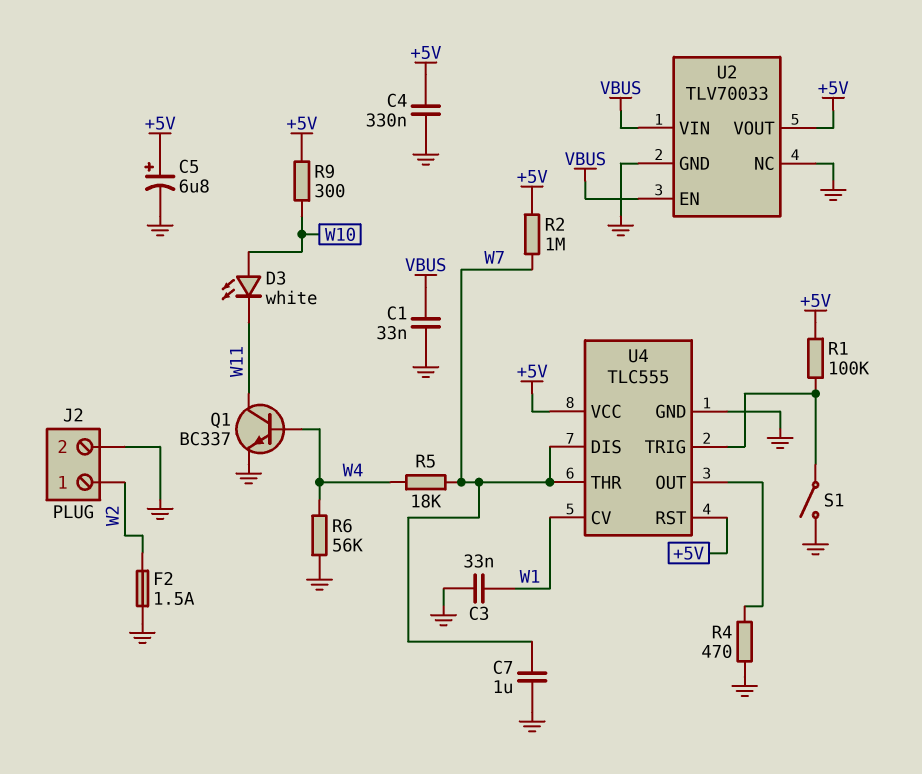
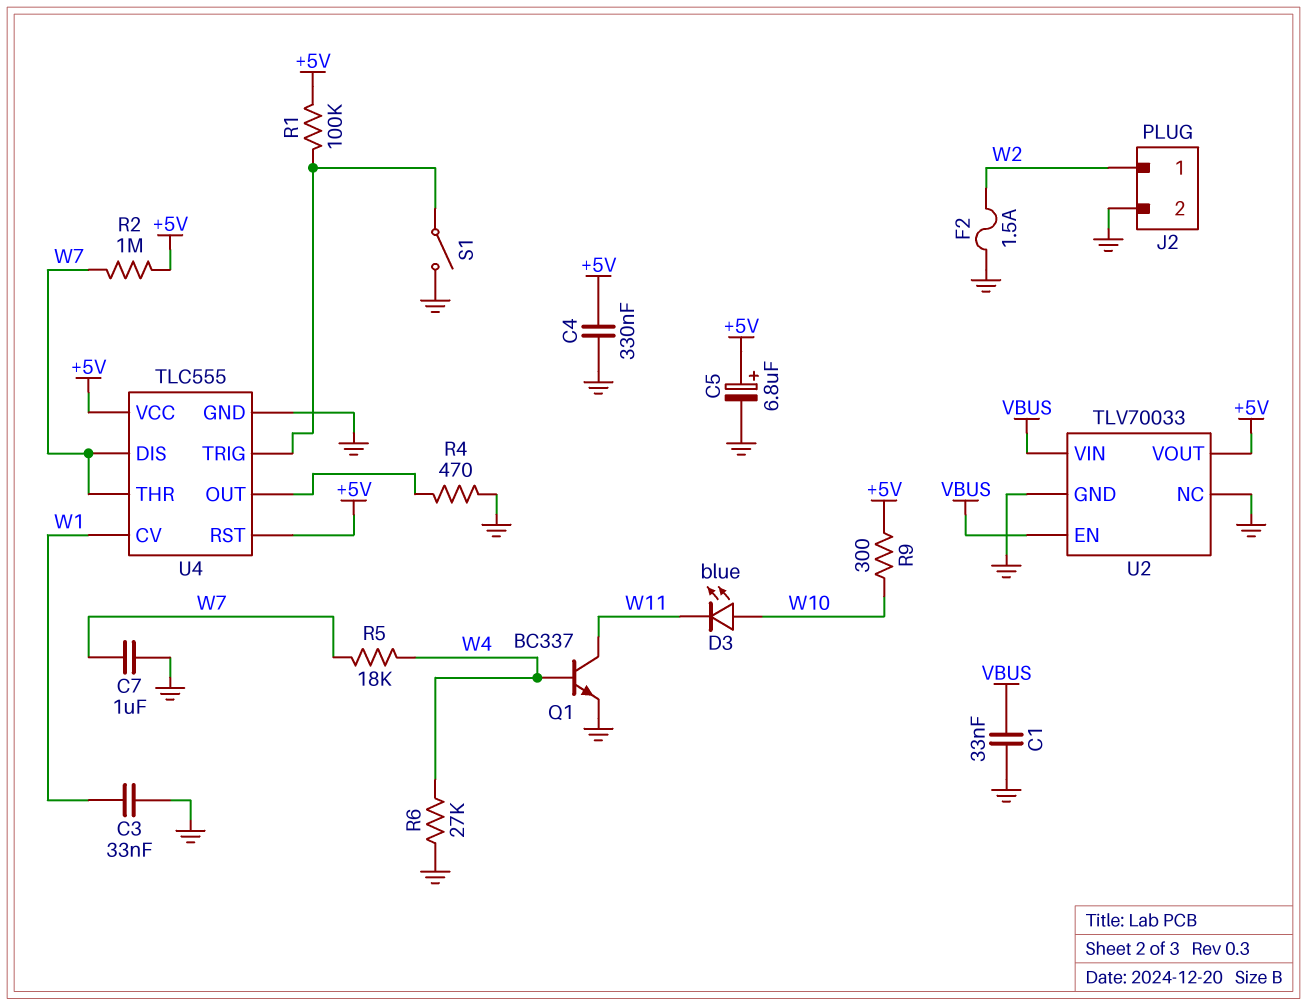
D3: LED white (A W10, K W11) -> LED blue (A W10, K W11)
R6: 56k (GND, W4) -> 27k (GND, W4)

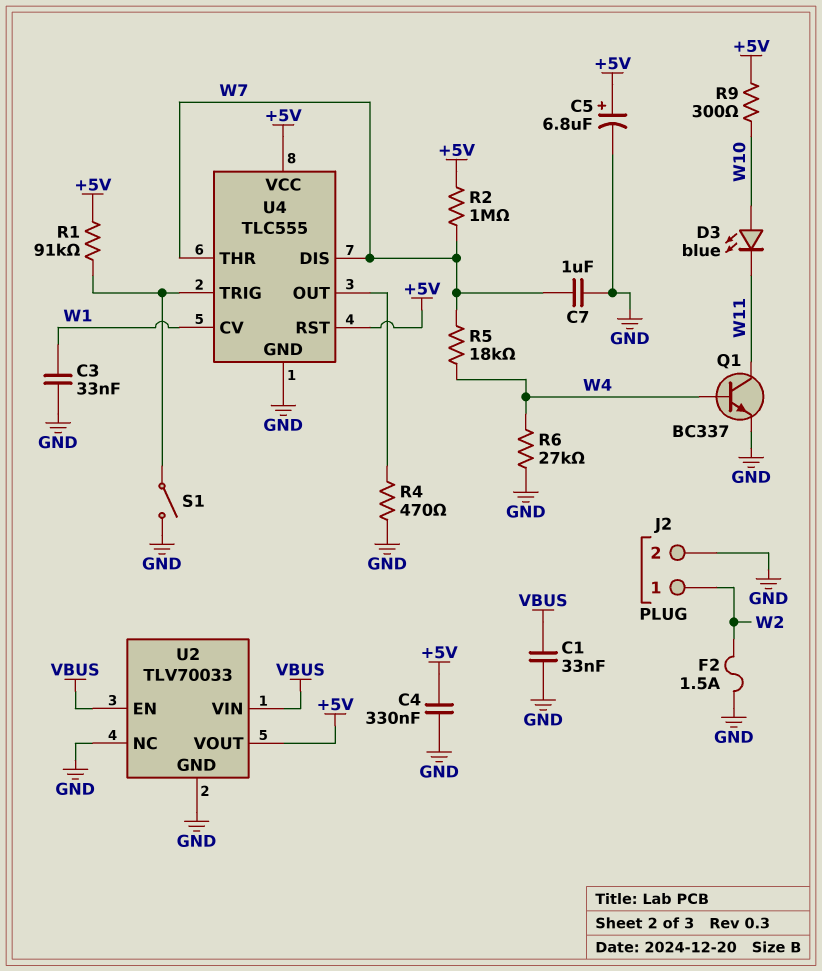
R1: 100k (+5V, U4/TRIG) -> 91k (+5V, U4/TRIG)

